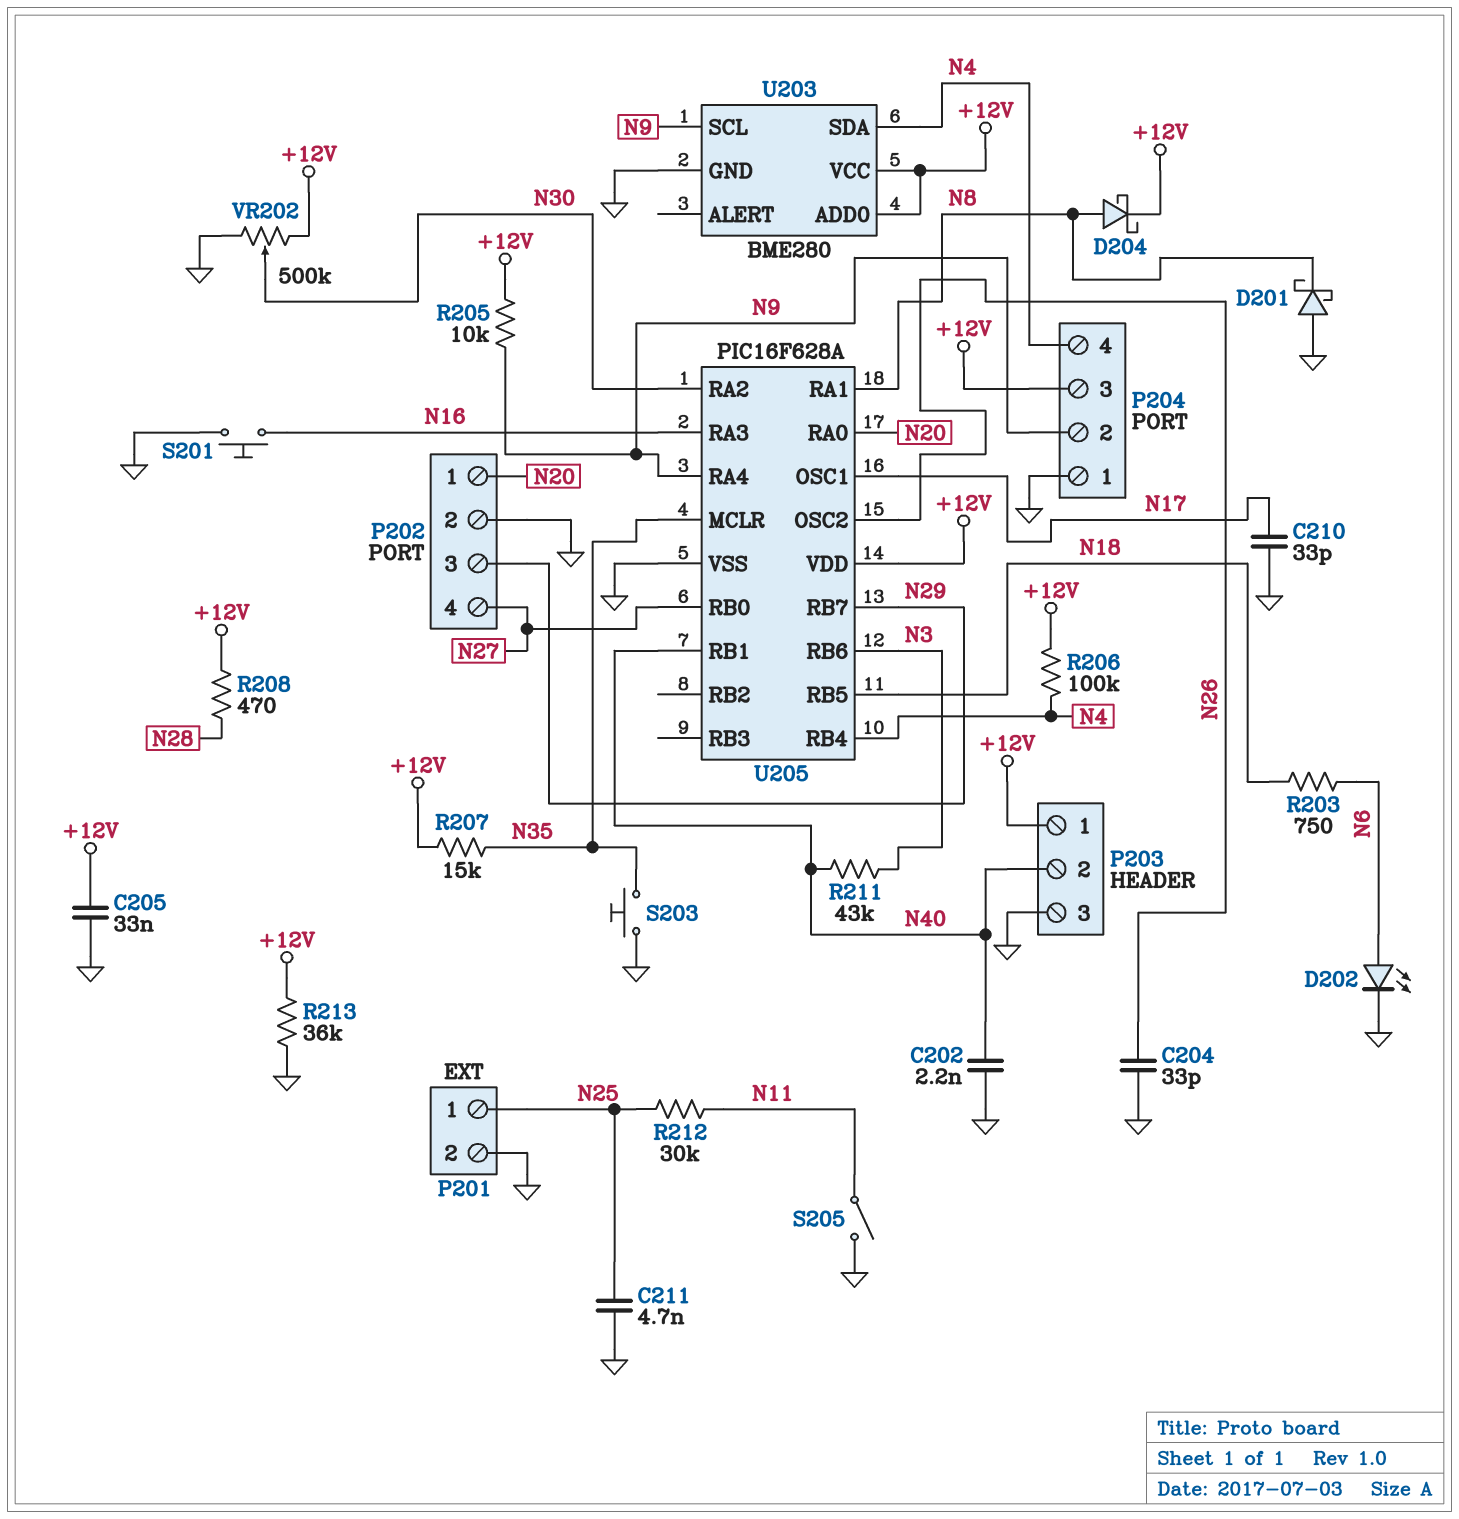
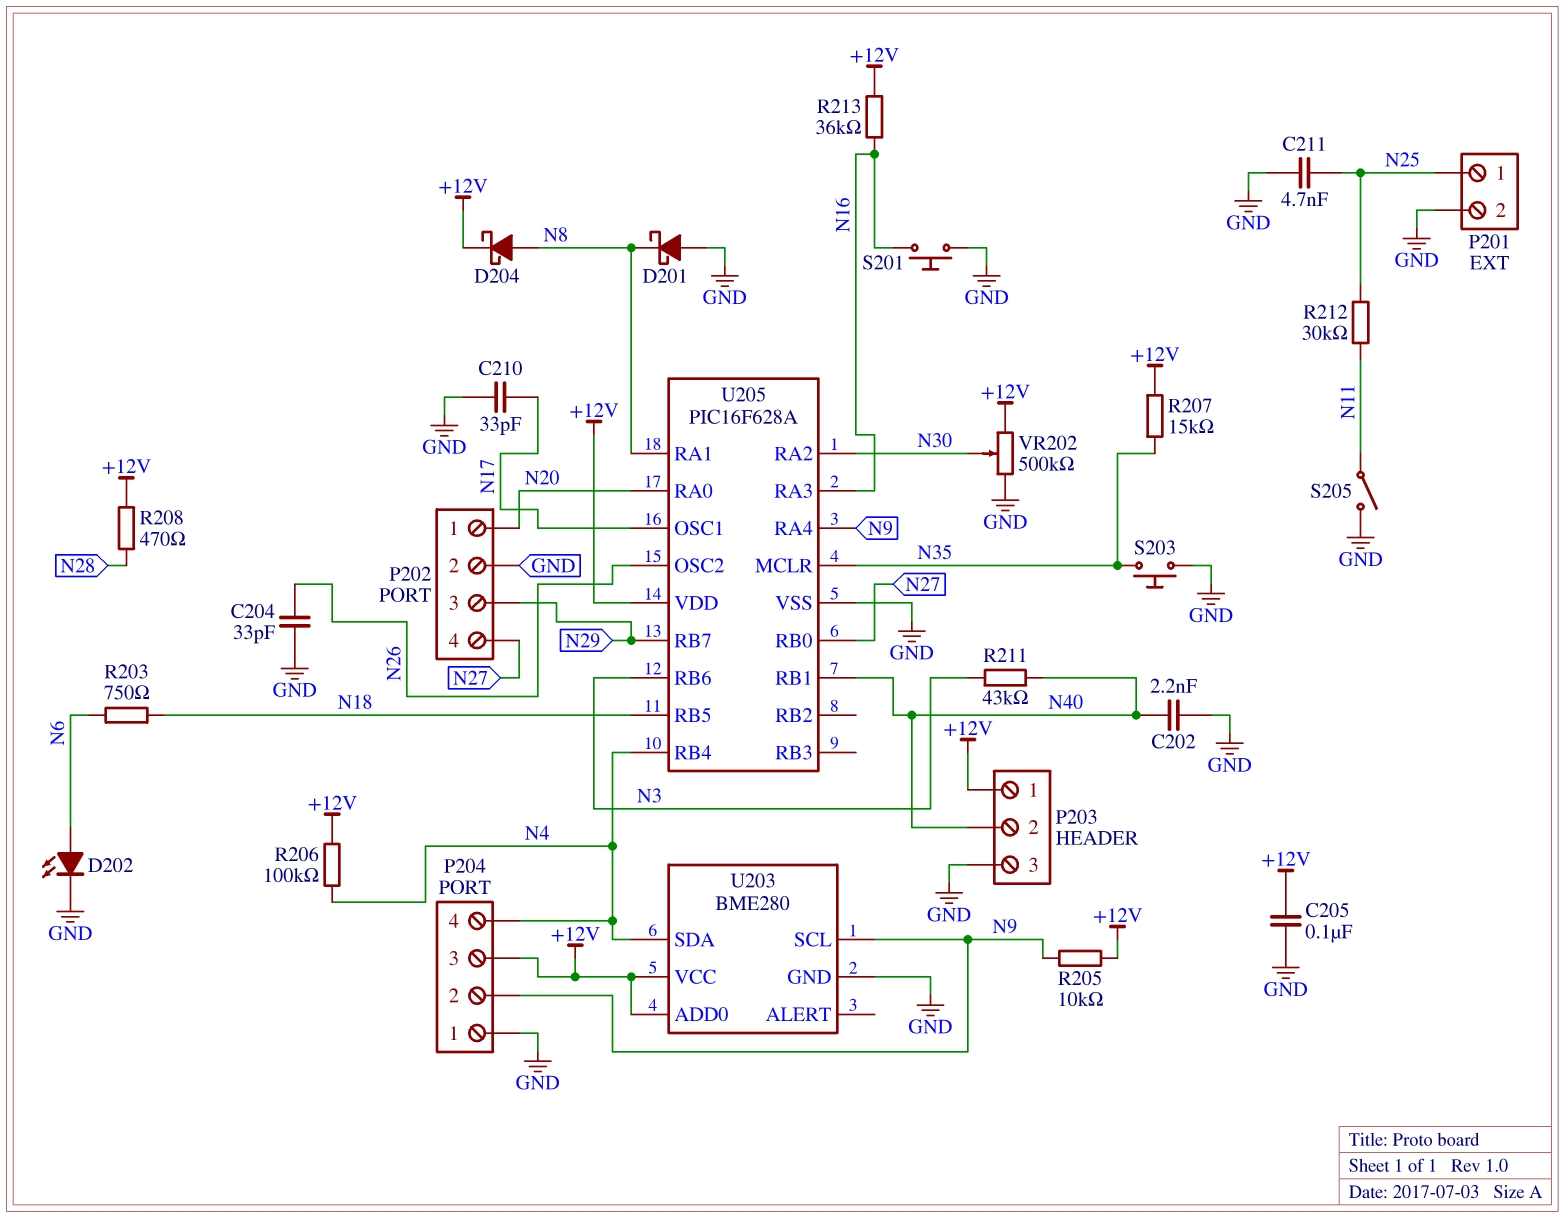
C205: 33nF (+12V, GND) -> 100nF (+12V, GND)
R213: 36k (+12V, GND) -> 36k (+12V, N16)

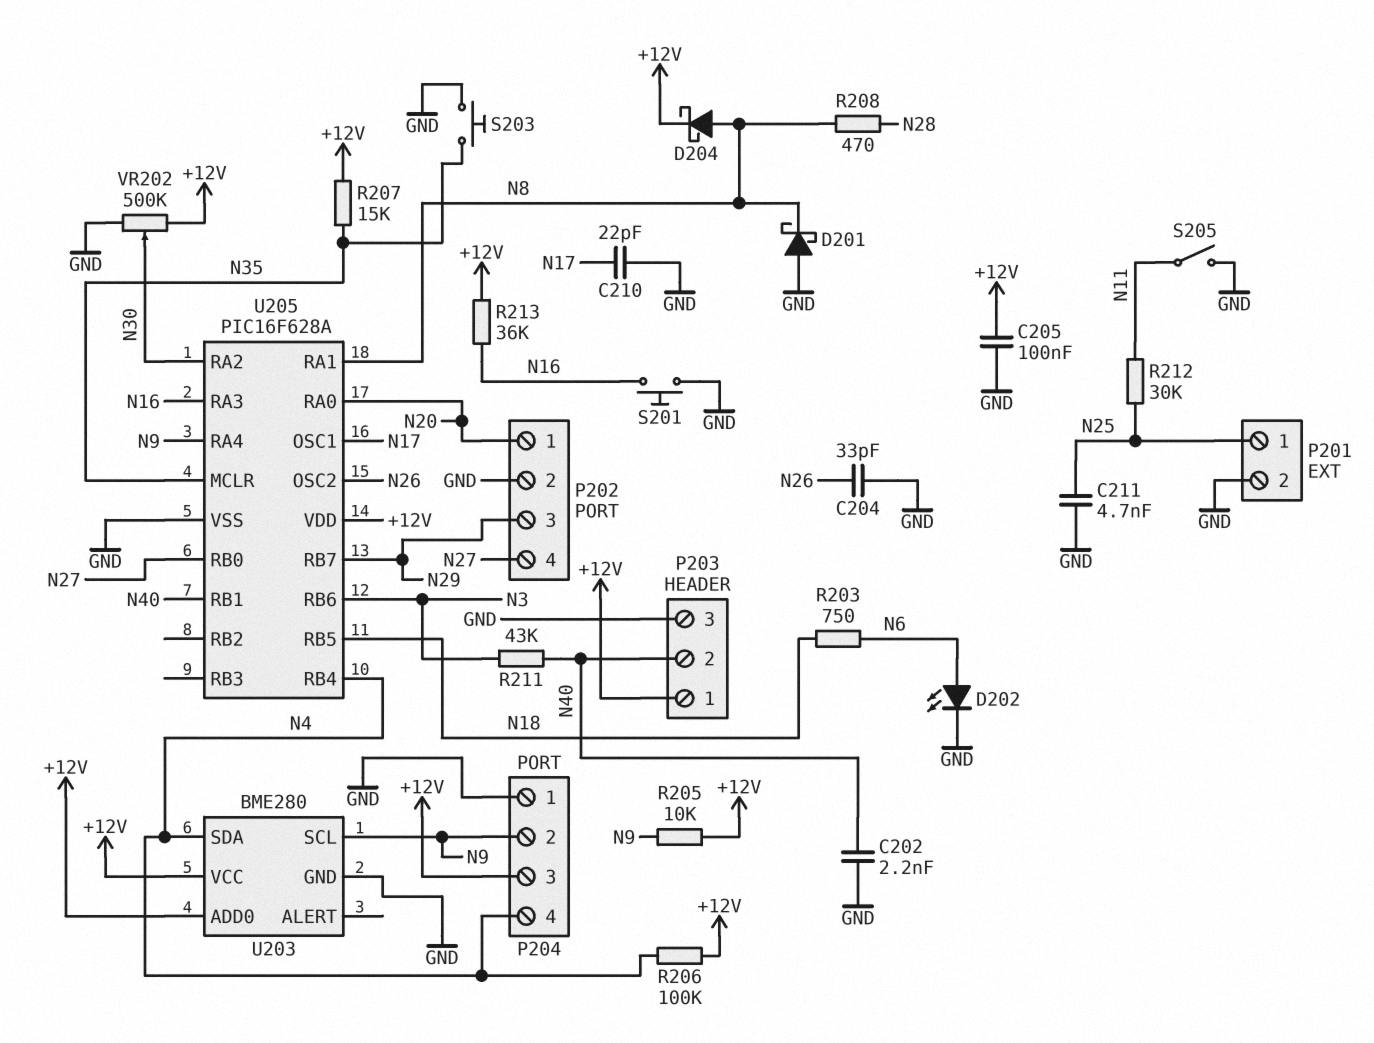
C210: 33pF (GND, N17) -> 22pF (GND, N17)
R208: 470 (+12V, N28) -> 470 (N8, N28)

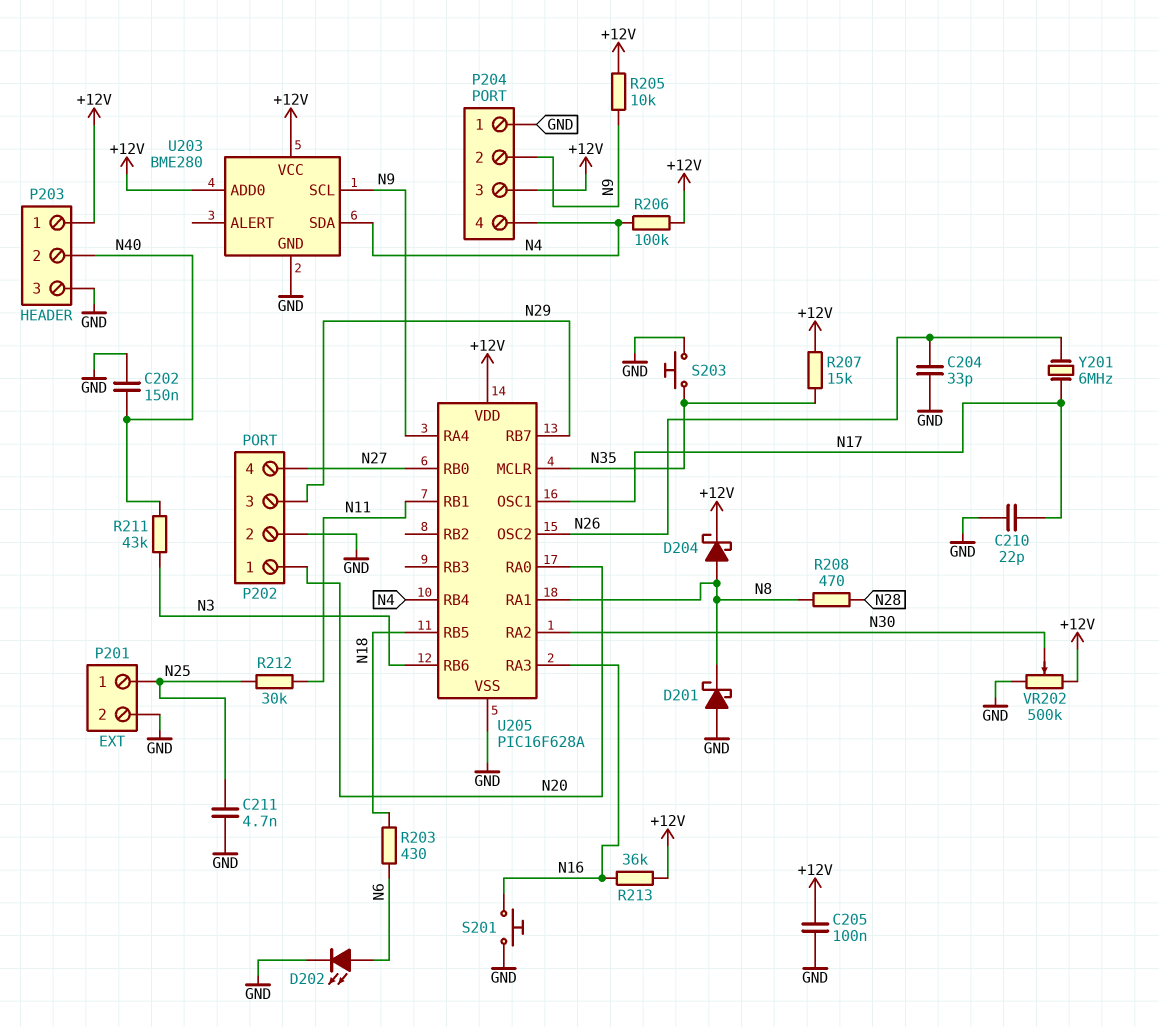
C202: 2.2nF (GND, N40) -> 150nF (GND, N40)
R203: 750 (N6, N18) -> 430 (N6, N18)
S205: switch (GND, N11) -> none
U205 pin RB1: N40 -> N11
Y201: none -> 6MHz (N17, N26)

